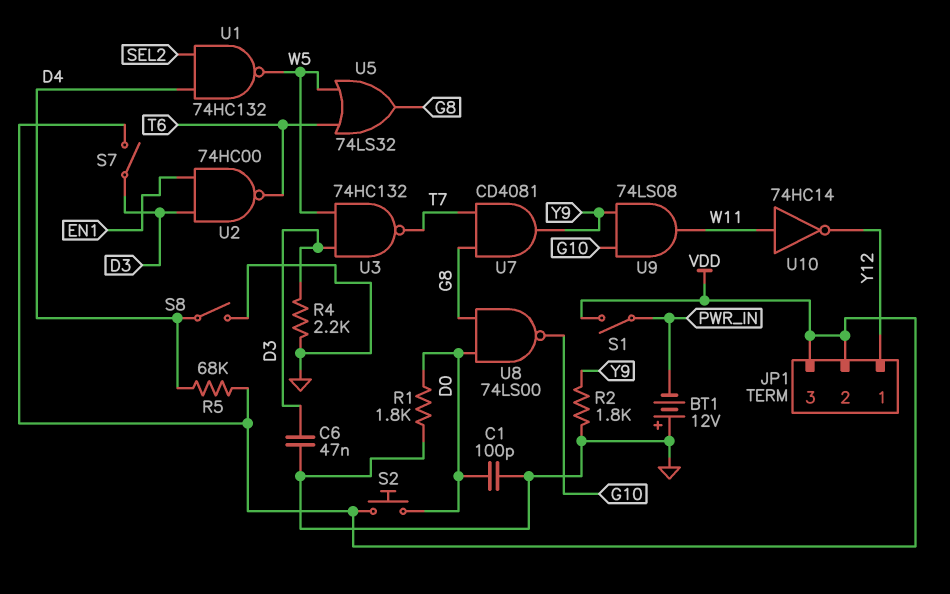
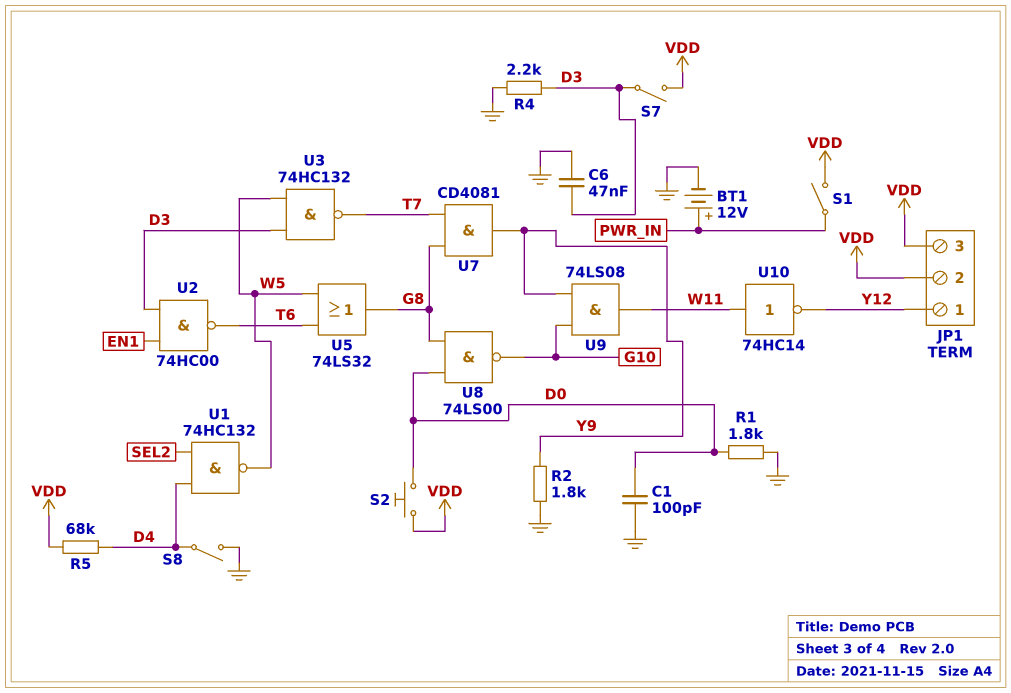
BT1: 12V (plus GND, minus PWR_IN) -> 12V (plus PWR_IN, minus GND)

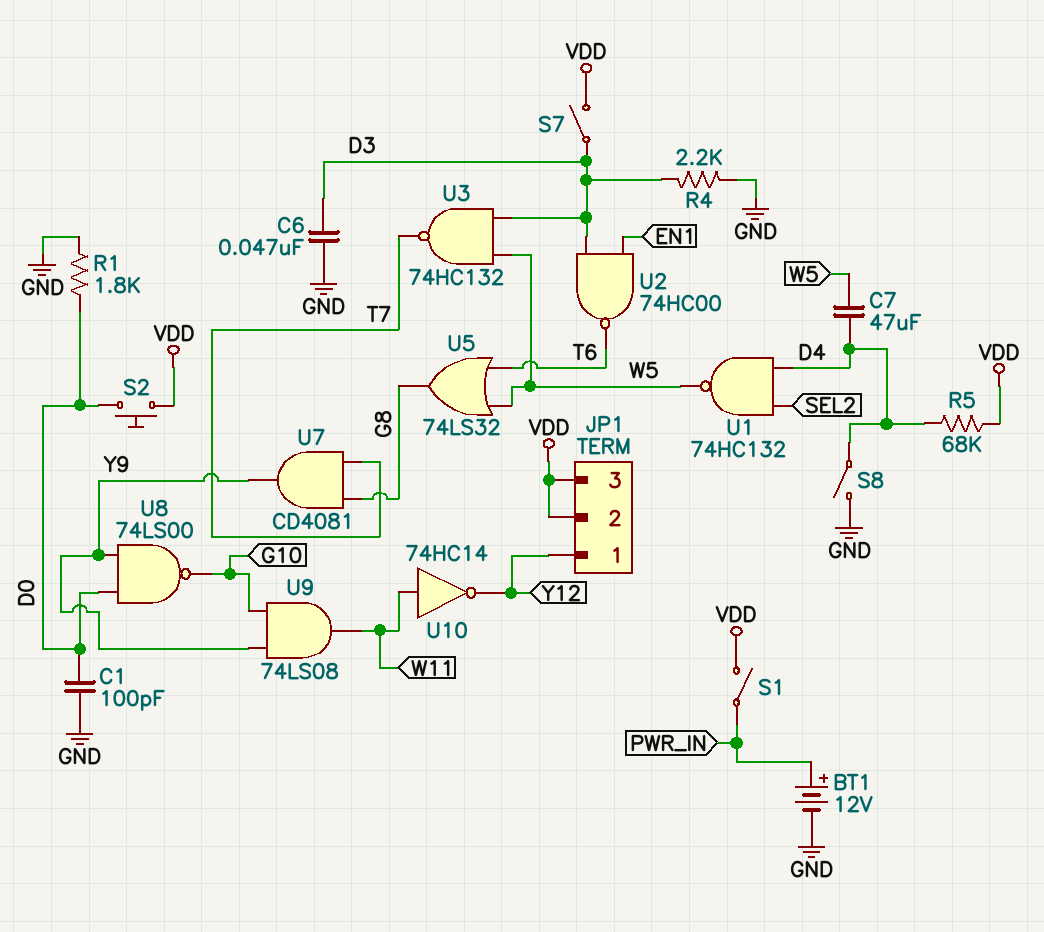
C7: none -> 47uF (D4, W5)
R2: 1.8k (GND, Y9) -> none
U8: NAND 74LS00 (in D0, in G8, out G10) -> NAND 74LS00 (in D0, in Y9, out G10)

